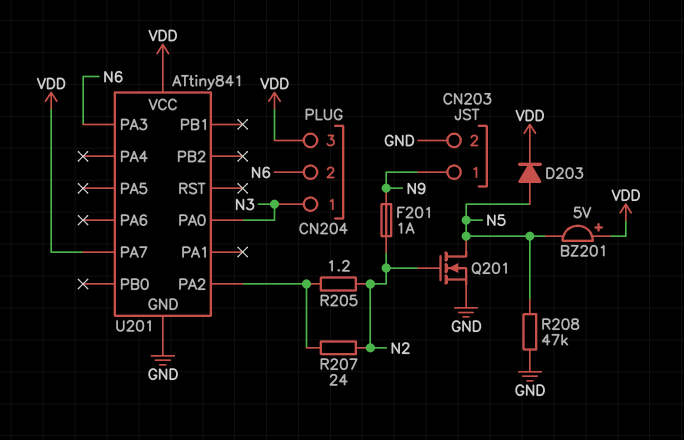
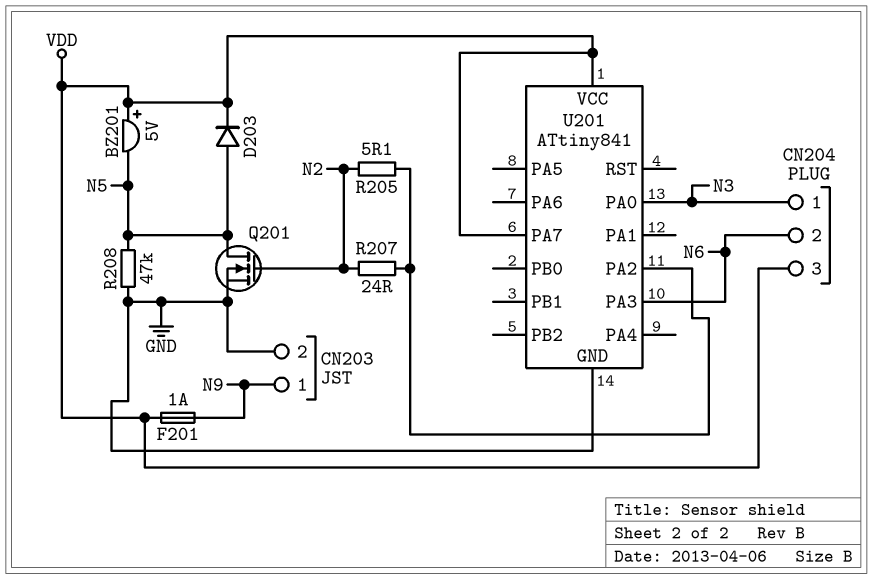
F201: 1A (N2, N9) -> 1A (N9, VDD)
R205: 1.2 (N2, U201/PA2) -> 5.1 (N2, U201/PA2)

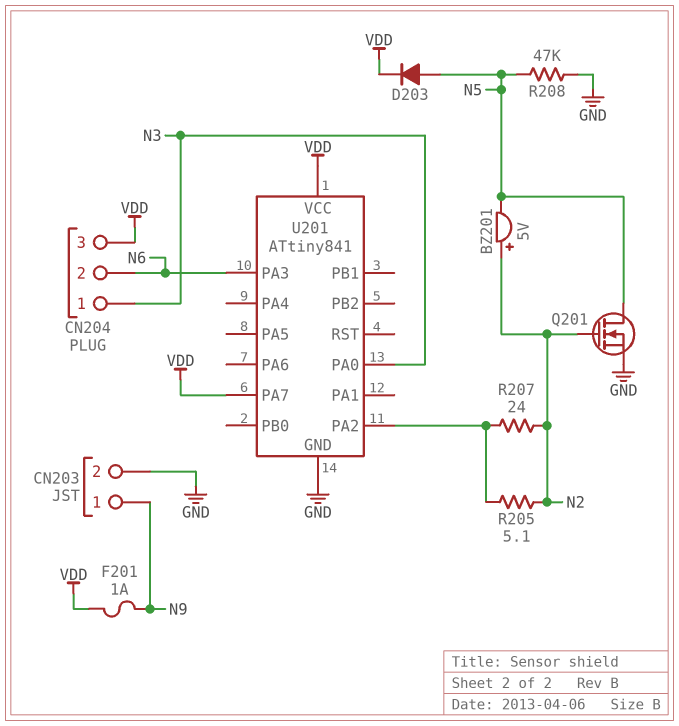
BZ201: buzzer 5V (plus VDD, minus N5) -> buzzer 5V (plus N2, minus N5)

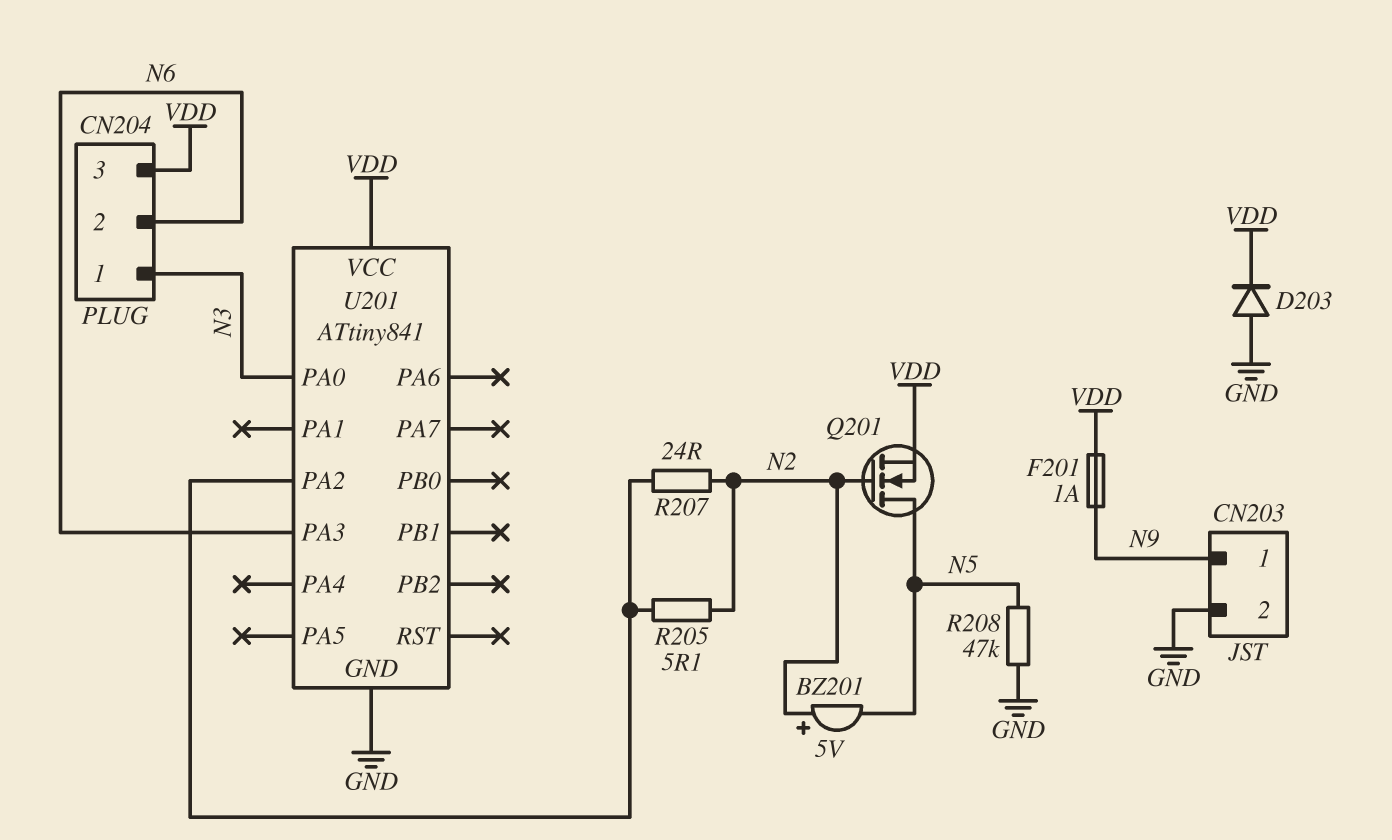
D203: diode (A N5, K VDD) -> diode (A GND, K VDD)
Q201: NMOS (G N2, D N5, S GND) -> NMOS (G N2, D N5, S VDD)
U201 pin PA7: VDD -> none

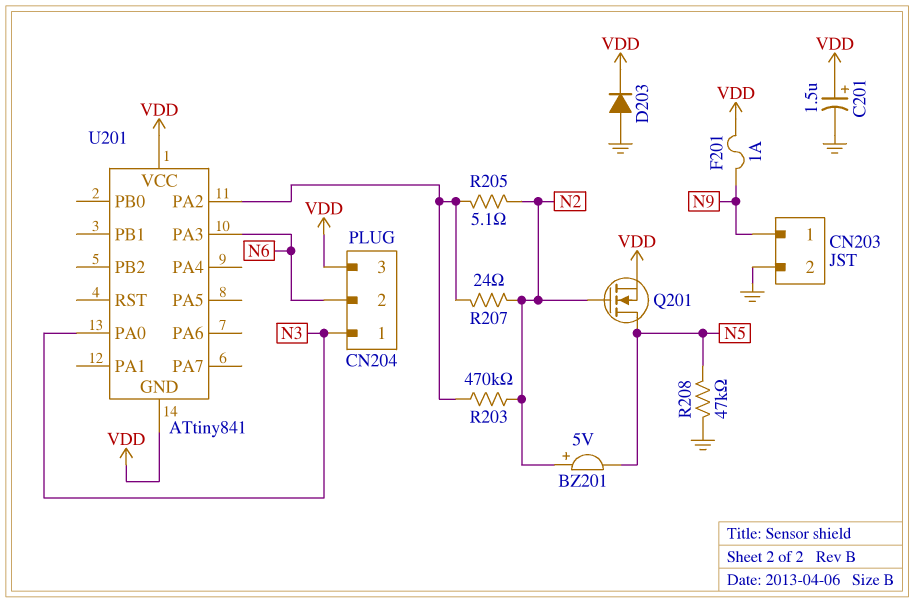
C201: none -> 1.5uF (plus VDD, minus GND)
R203: none -> 470k (N2, U201/PA2)
U201 pin GND: GND -> VDD

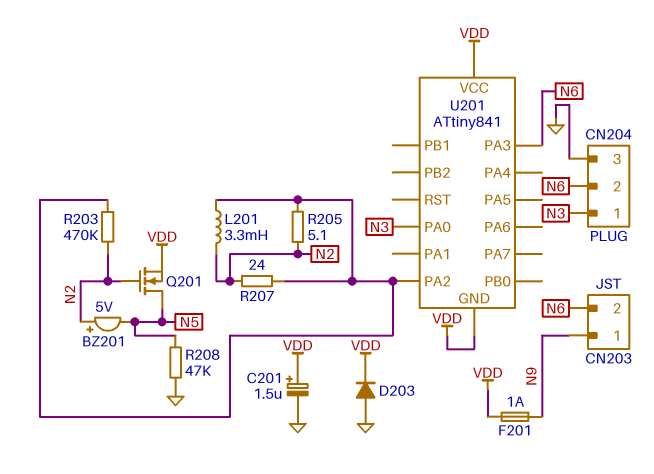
CN203 pin 2: GND -> N6
CN204 pin 3: VDD -> GND
L201: none -> 3.3mH (N2, U201/PA2)

